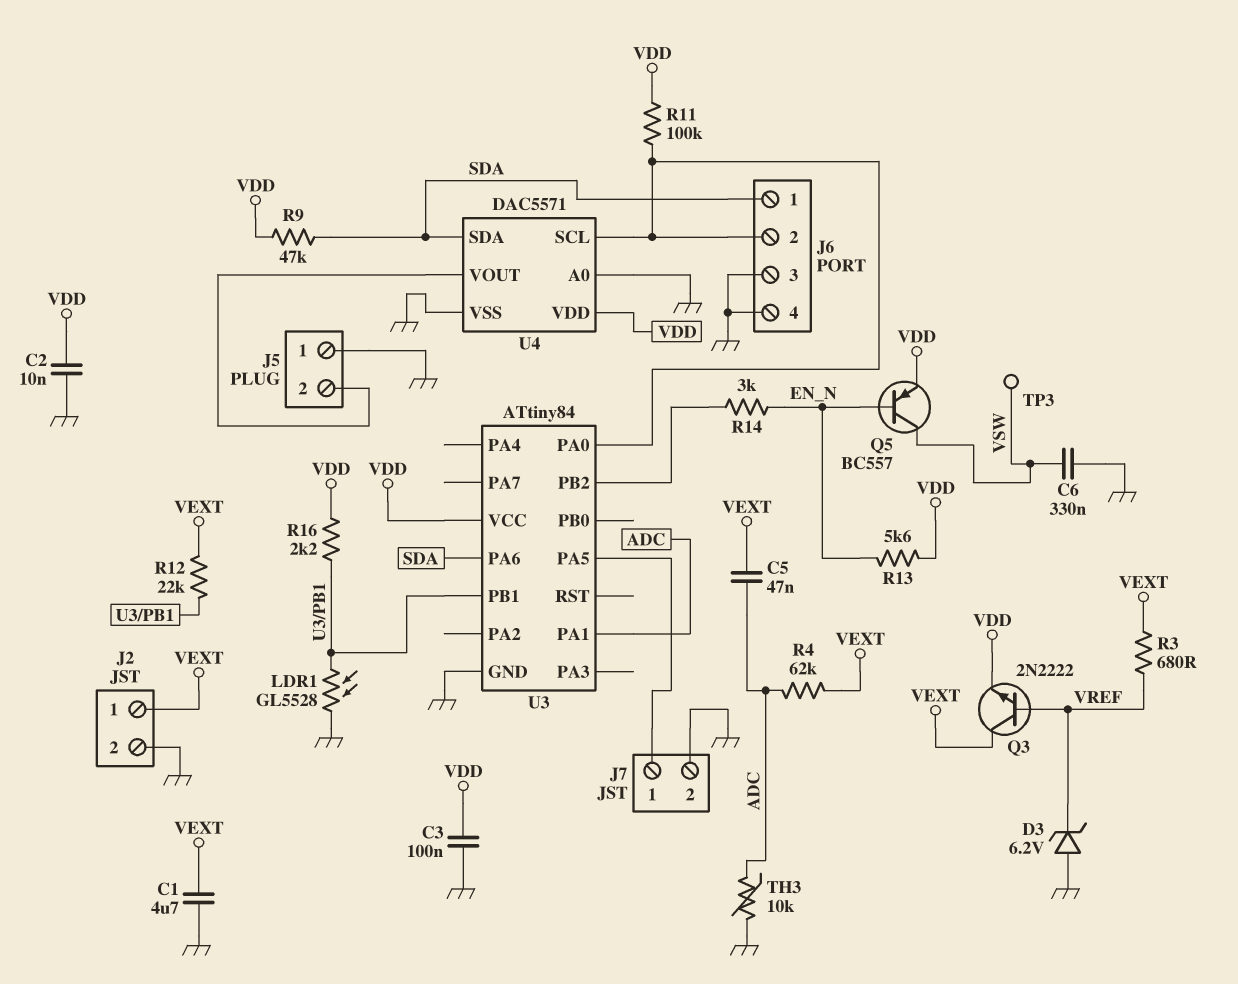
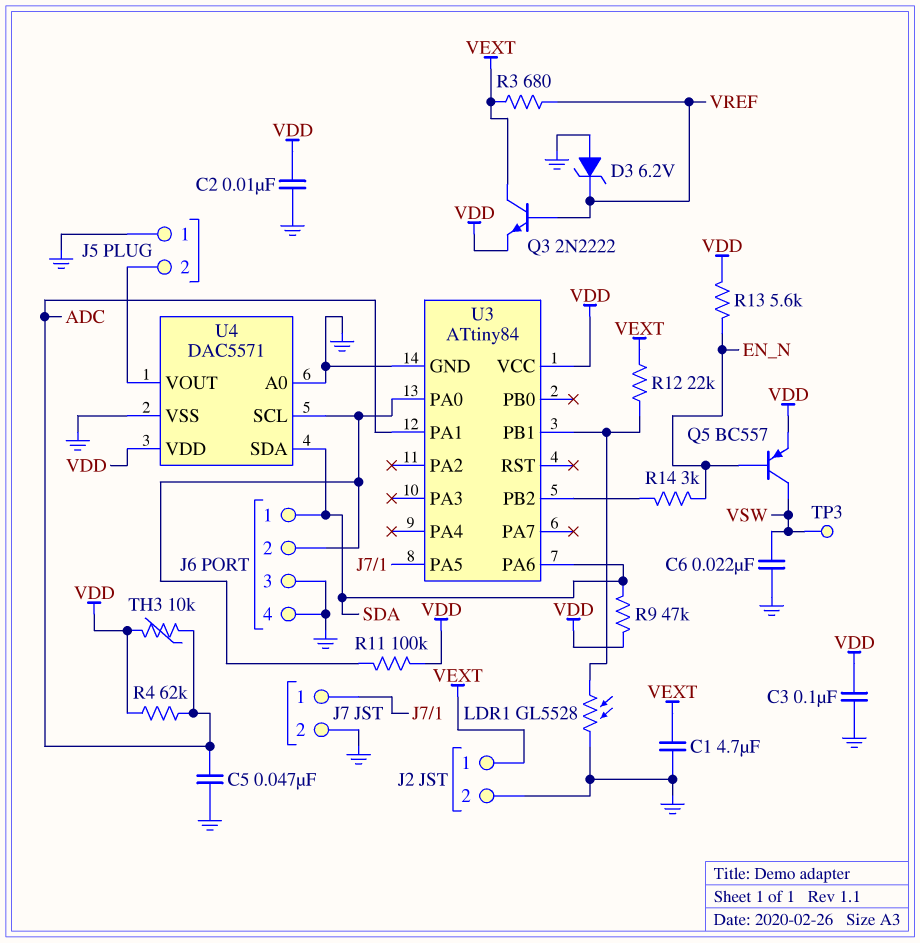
C5: 47nF (ADC, VEXT) -> 47nF (ADC, GND)
C6: 330nF (GND, VSW) -> 22nF (GND, VSW)
R4: 62k (ADC, VEXT) -> 62k (ADC, VDD)
R16: 2.2k (U3/PB1, VDD) -> none
TH3: 10k (ADC, GND) -> 10k (ADC, VDD)

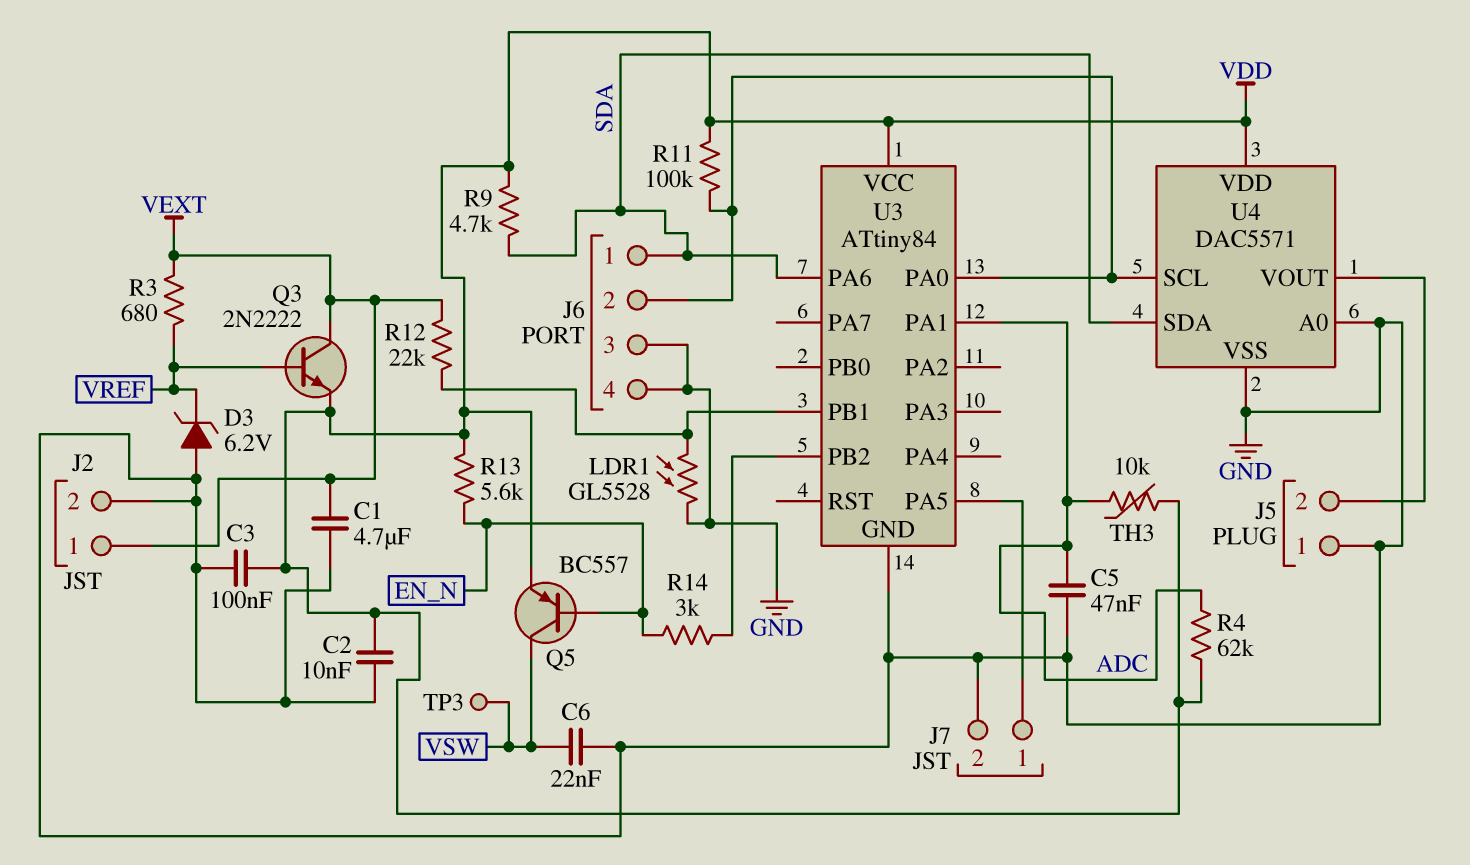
R9: 47k (SDA, VDD) -> 4.7k (SDA, VDD)

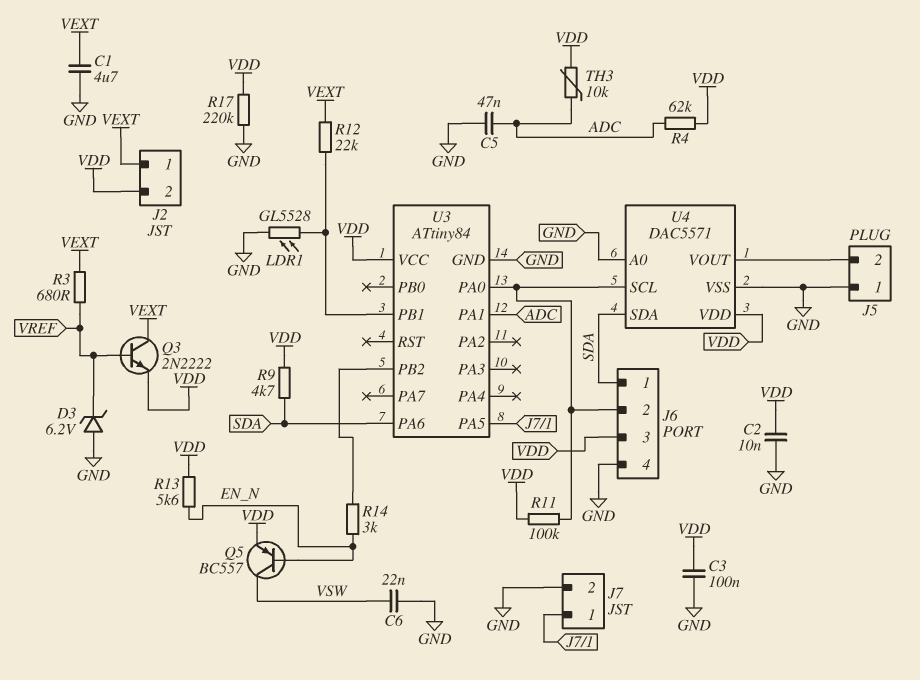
J2 pin 2: GND -> VDD
J6 pin 3: GND -> VDD
R17: none -> 220k (GND, VDD)
TP3: test point (VSW) -> none

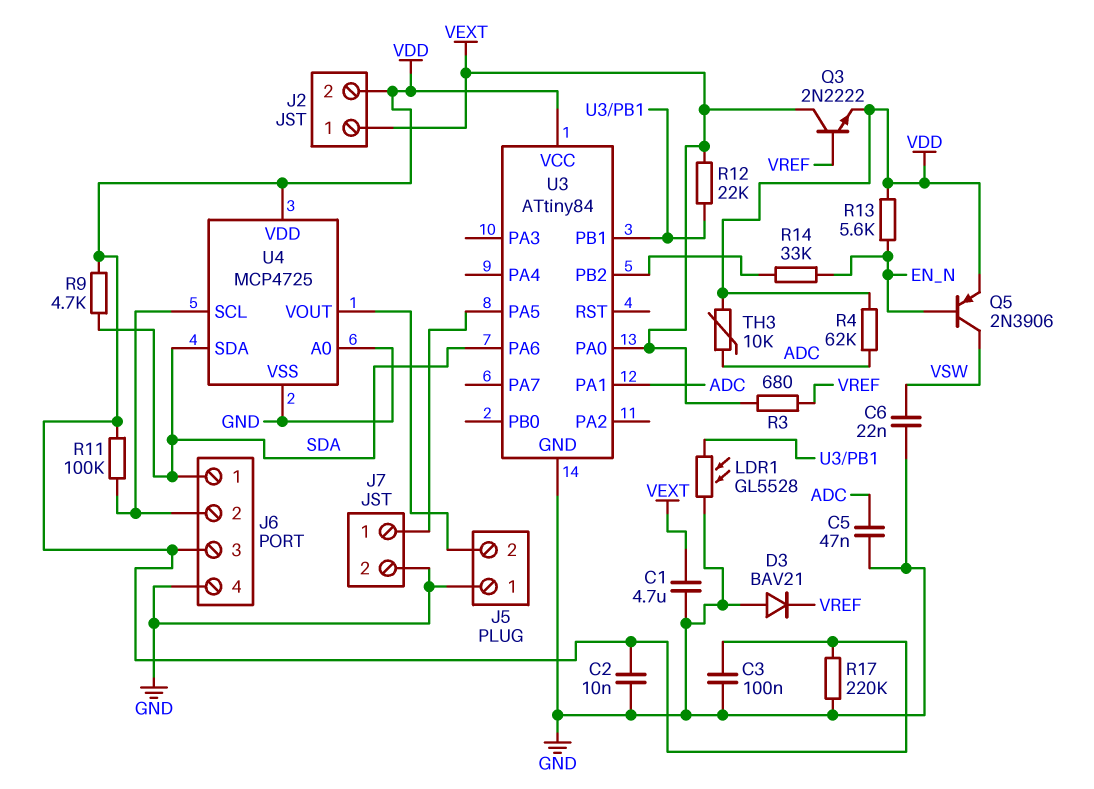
D3: zener 6.2V (A GND, K VREF) -> diode BAV21 (A GND, K VREF)
Q5: PNP BC557 (B EN_N, C VSW, E VDD) -> PNP 2N3906 (B EN_N, C VSW, E VDD)
R14: 3k (EN_N, U3/PB2) -> 33k (EN_N, U3/PB2)
U3 pin PA0: J6/2 -> VEXT
U4: DAC5571 -> MCP4725

